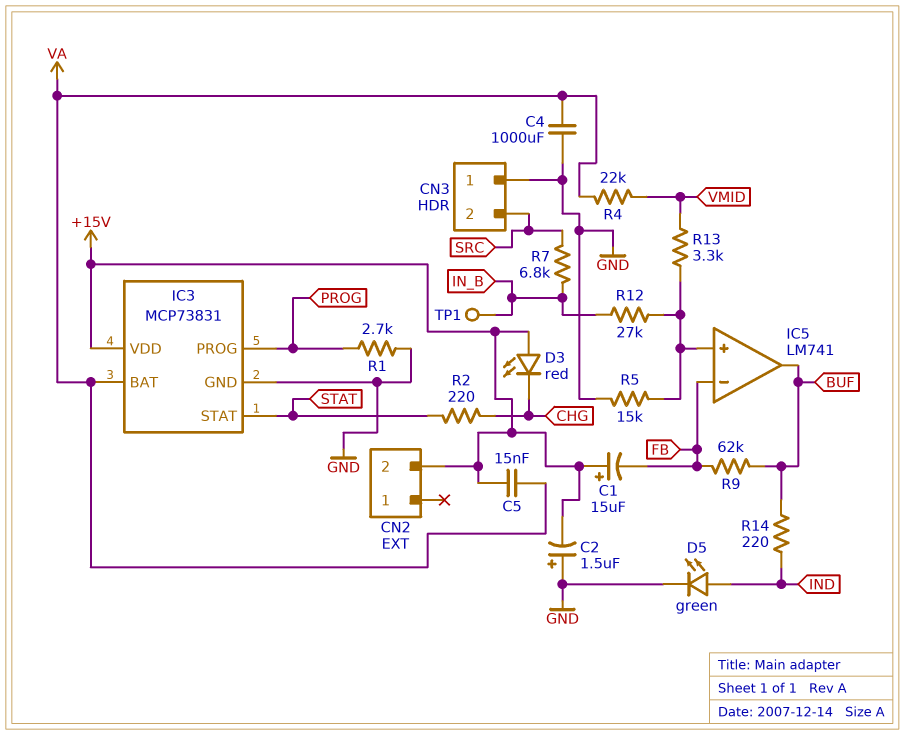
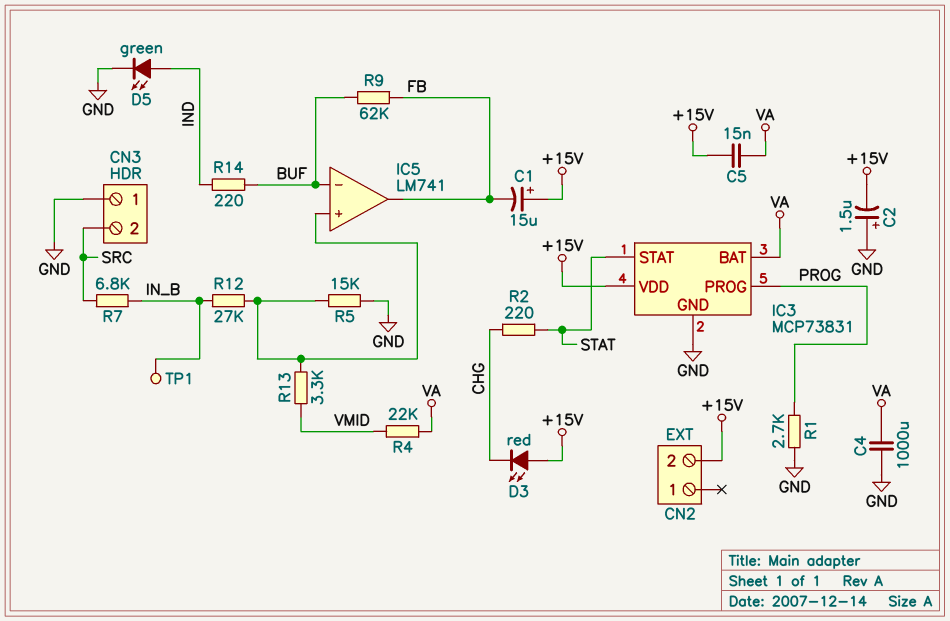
IC5 pin in-: FB -> BUF
IC5 pin out: BUF -> FB

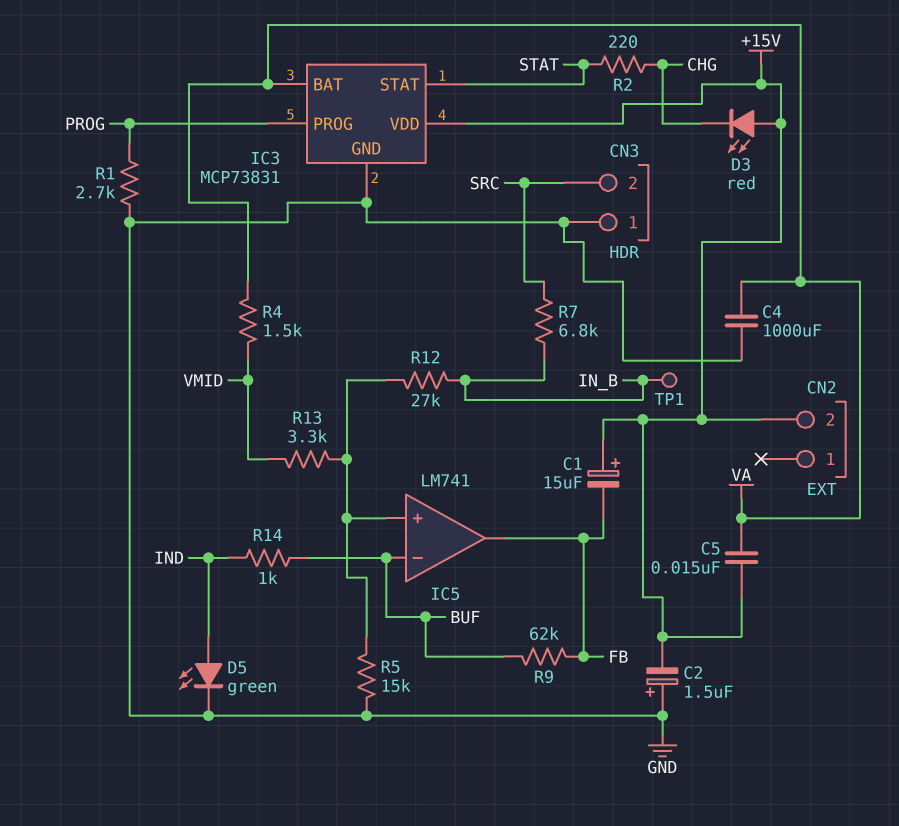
R4: 22k (VA, VMID) -> 1.5k (VA, VMID)
R14: 220 (BUF, IND) -> 1k (BUF, IND)

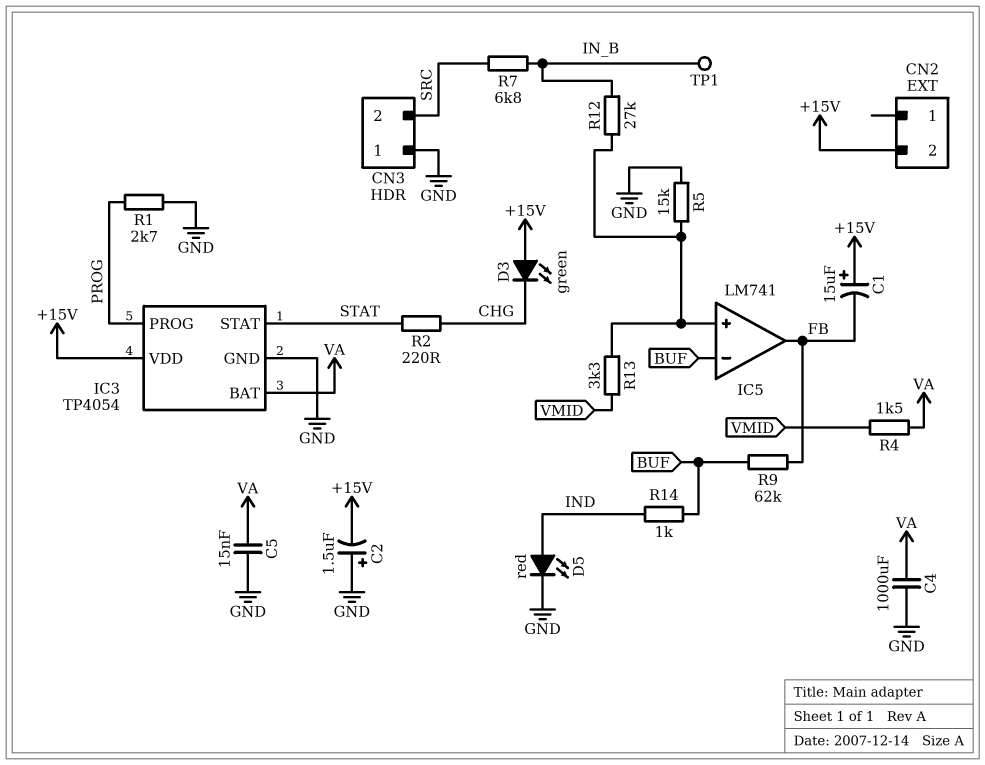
C5: 15nF (+15V, VA) -> 15nF (GND, VA)
D3: LED red (A +15V, K CHG) -> LED green (A +15V, K CHG)
D5: LED green (A IND, K GND) -> LED red (A IND, K GND)
IC3: MCP73831 -> TP4054

